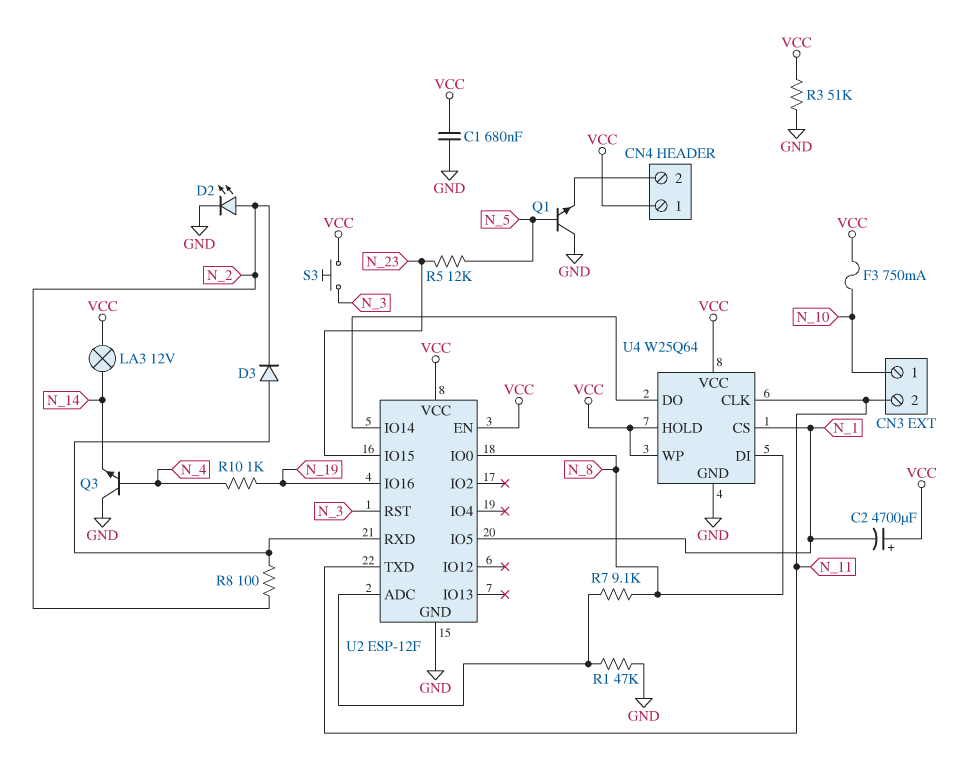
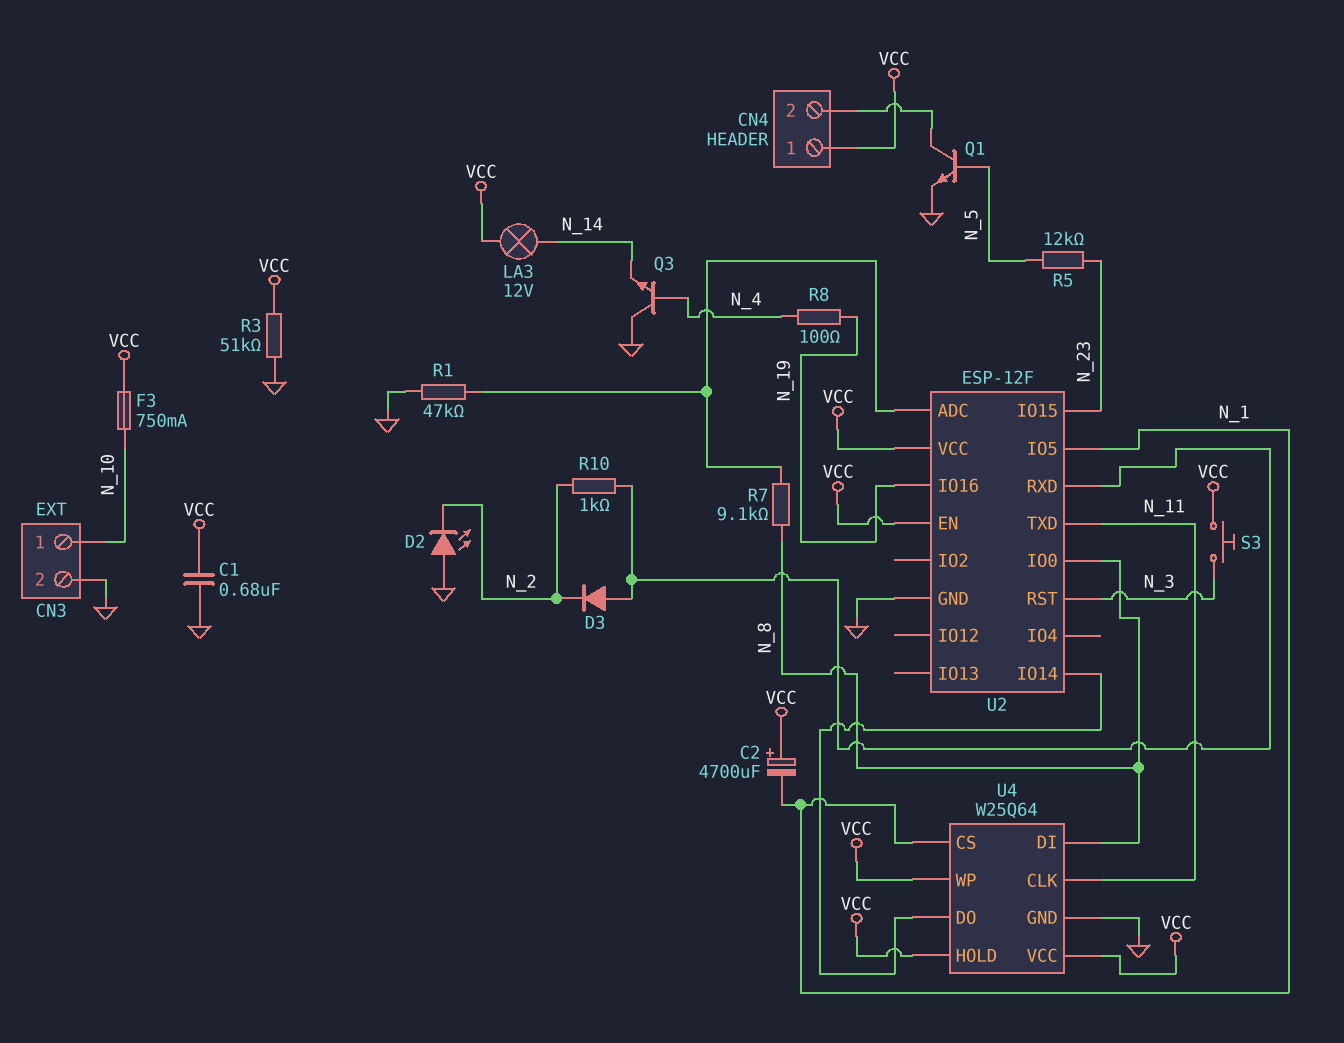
CN3 pin 2: N_11 -> GND
D2: LED (A N_2, K GND) -> LED (A GND, K N_2)
Q1: NPN (B N_5, C GND, E CN4/2) -> NPN (B N_5, C CN4/2, E GND)
R8: 100 (N_2, U2/RXD) -> 100 (N_4, N_19)
R10: 1k (N_4, N_19) -> 1k (N_2, U2/RXD)

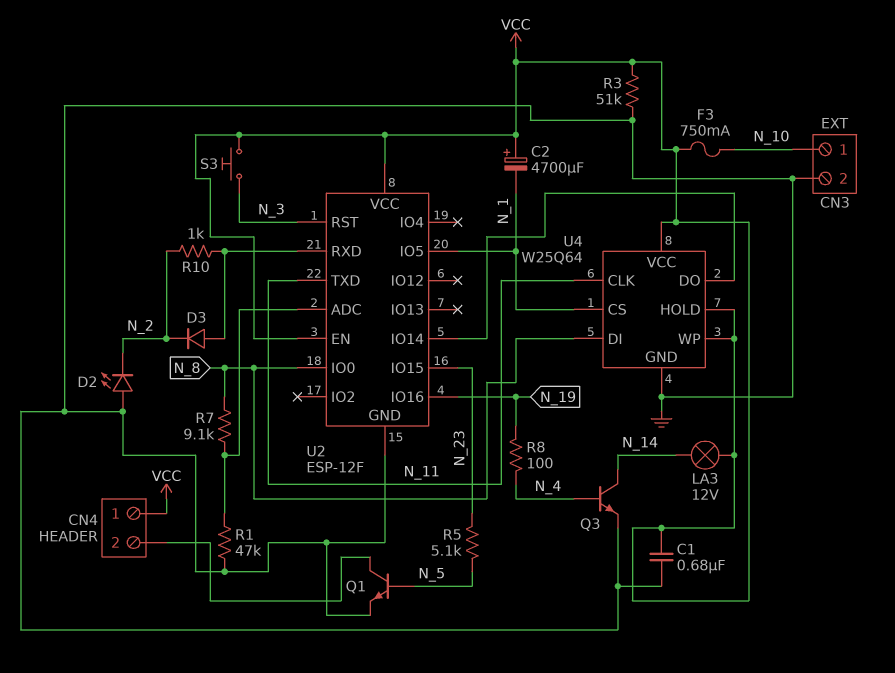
Q3: NPN (B N_4, C GND, E N_14) -> NPN (B N_4, C N_14, E GND)
R5: 12k (N_5, N_23) -> 5.1k (N_5, N_23)

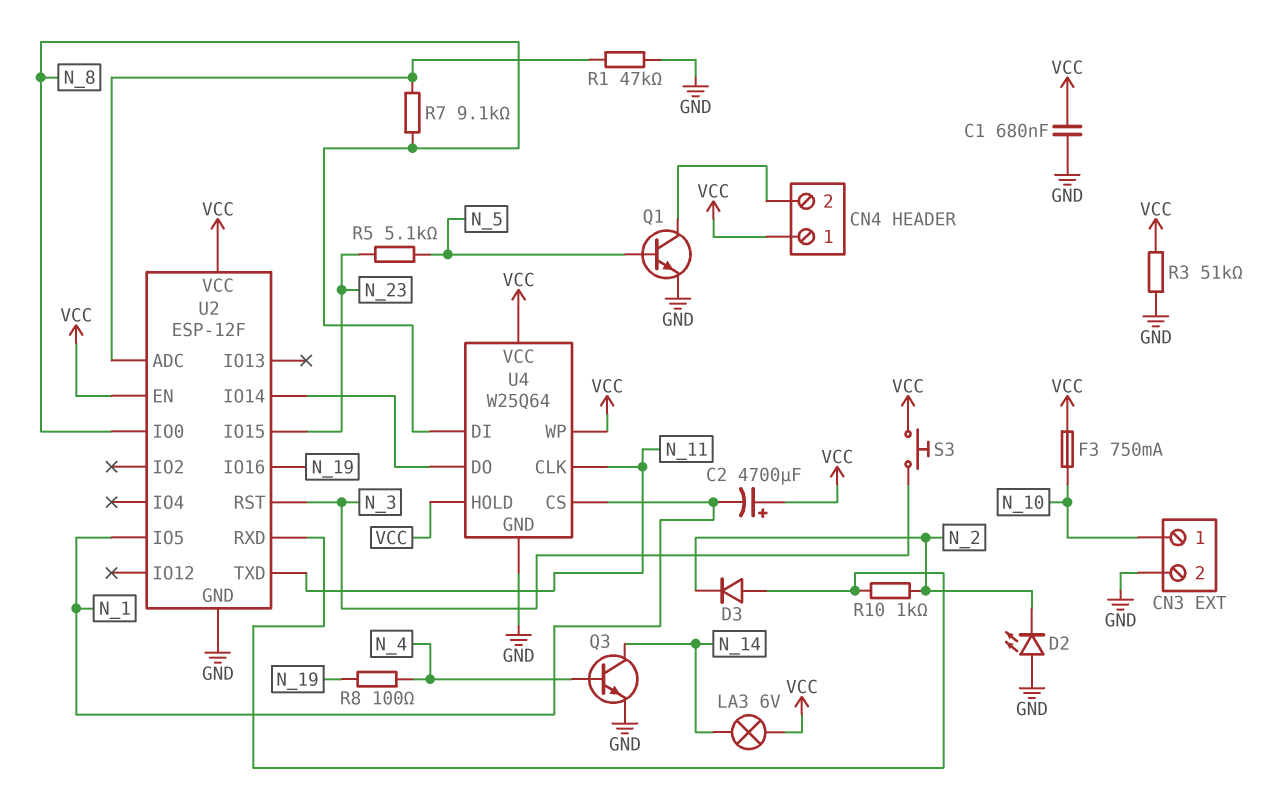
LA3: lamp 12V (N_14, VCC) -> lamp 6V (N_14, VCC)

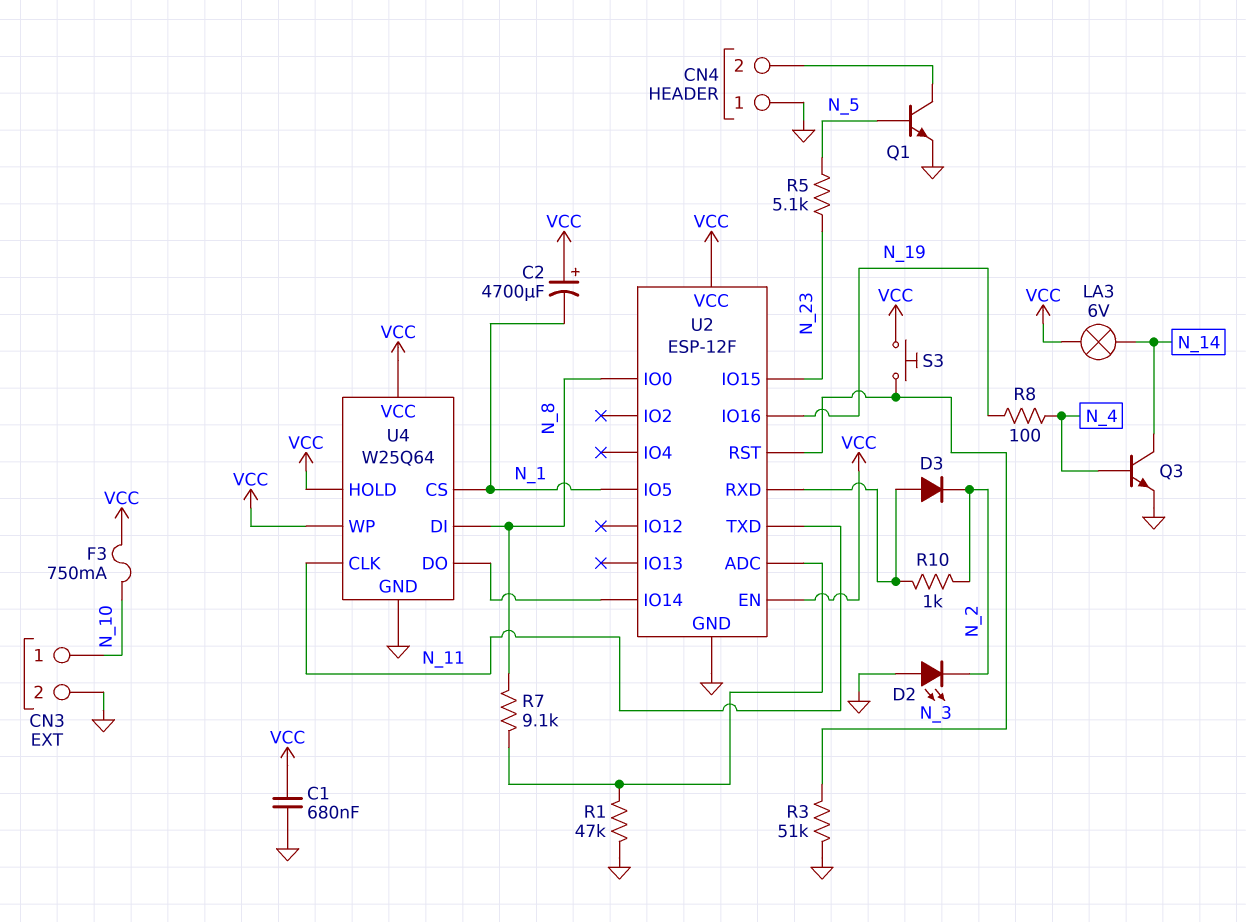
CN4 pin 1: VCC -> GND
R3: 51k (GND, VCC) -> 51k (GND, N_3)

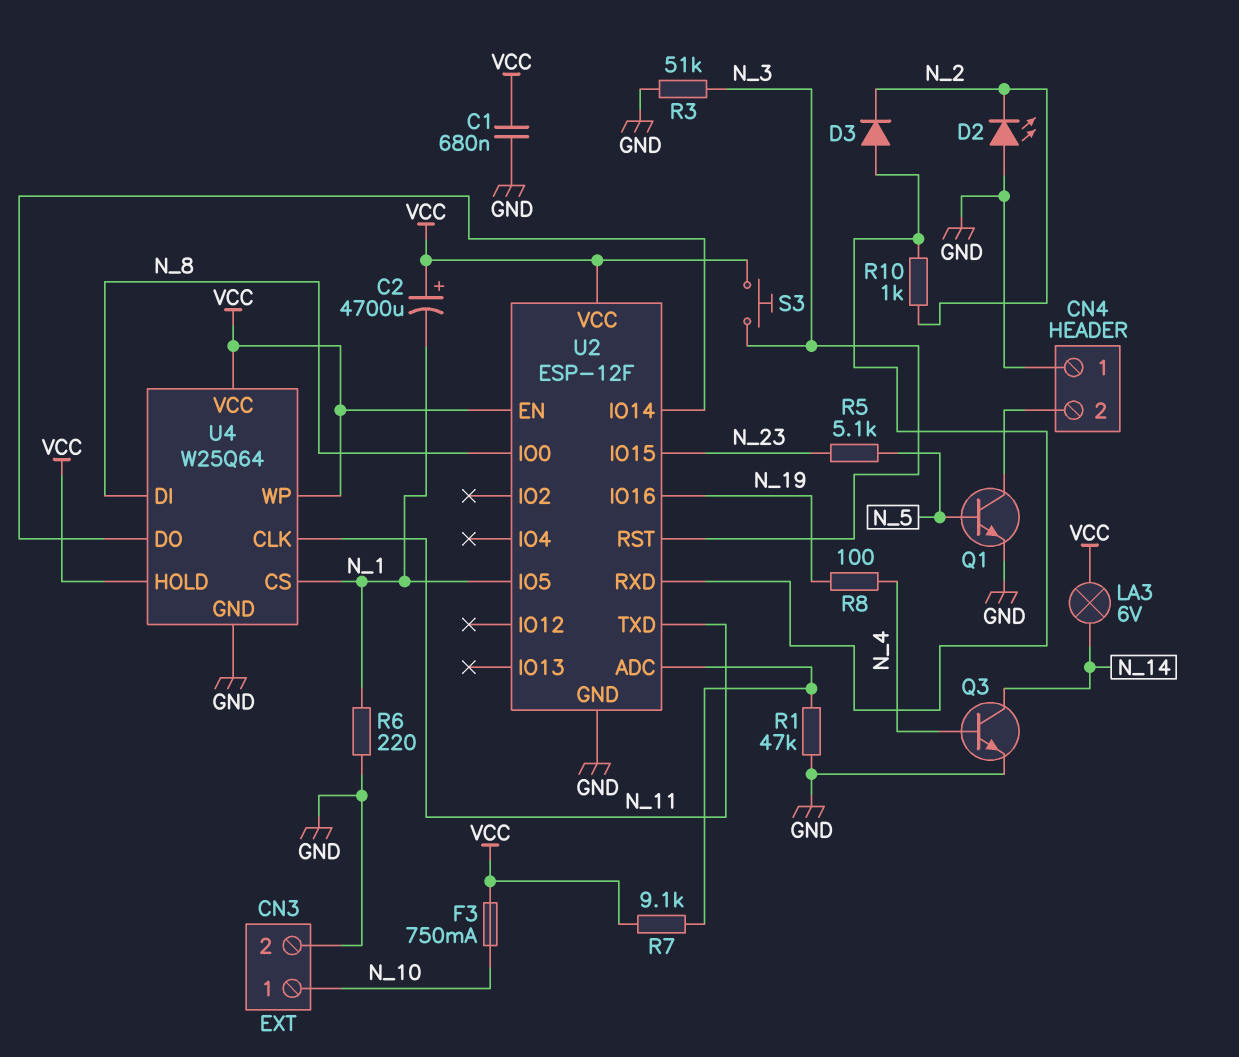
R6: none -> 220 (GND, N_1)
R7: 9.1k (N_8, U2/ADC) -> 9.1k (U2/ADC, VCC)

